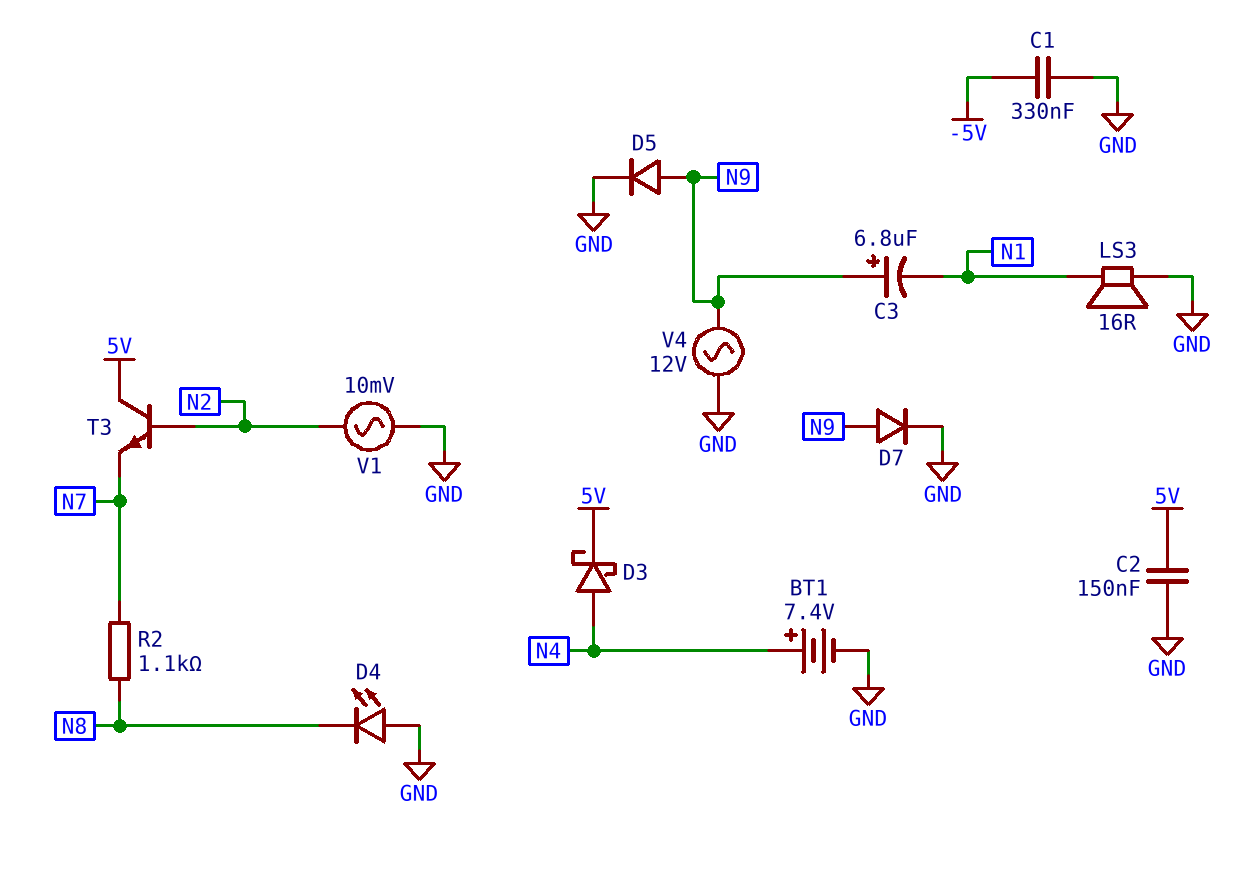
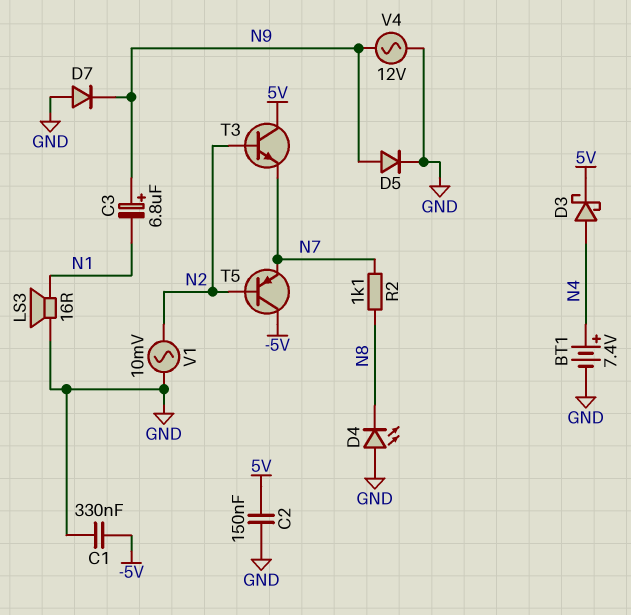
D7: diode (A N9, K GND) -> diode (A GND, K N9)
T5: none -> PNP (B N2, C -5V, E N7)

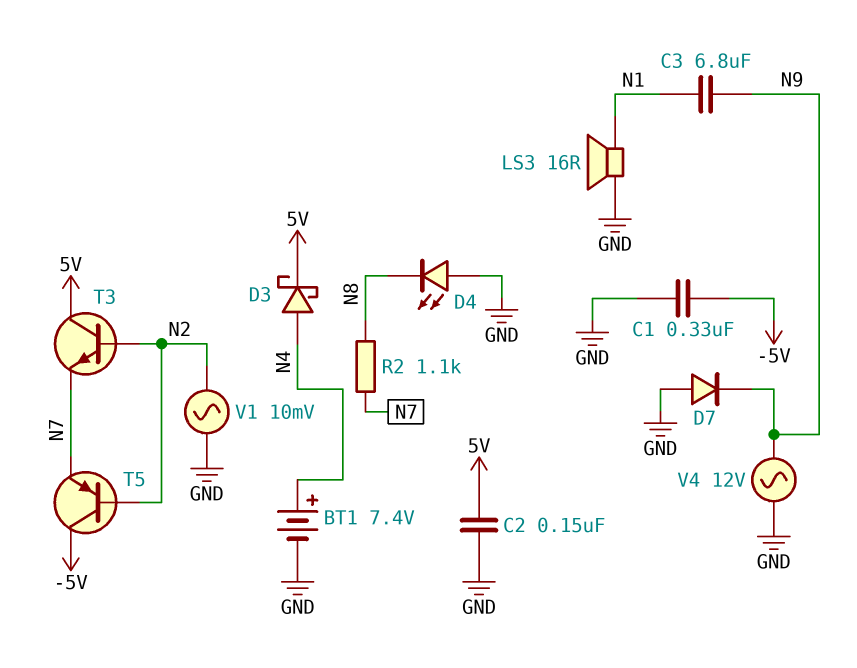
C3: 6.8uF (plus N9, minus N1) -> 6.8uF (N1, N9)
D5: diode (A N9, K GND) -> none

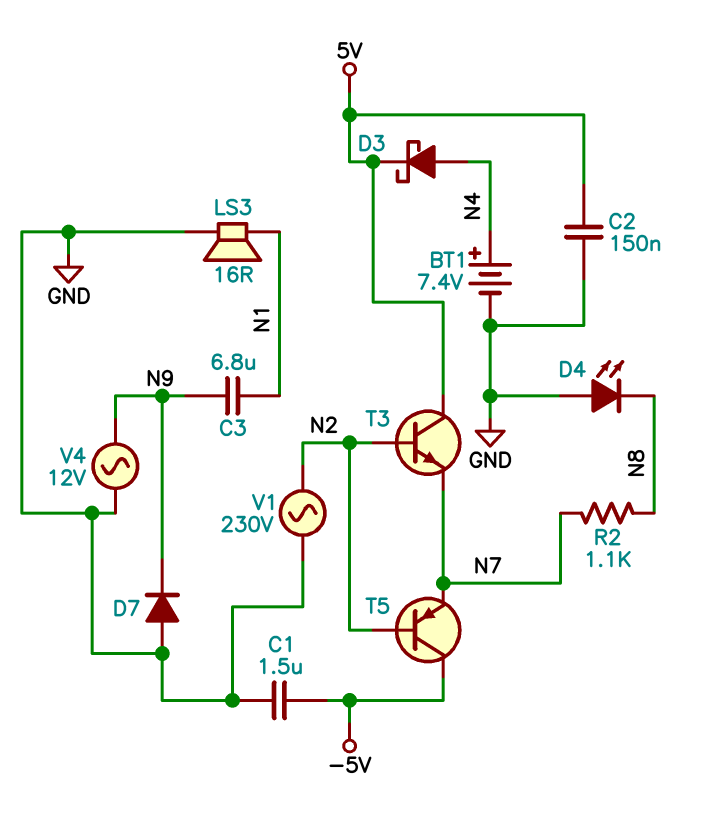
C1: 330nF (-5V, GND) -> 1.5uF (-5V, GND)
V1: AC 10mV (GND, N2) -> AC 230V (GND, N2)

